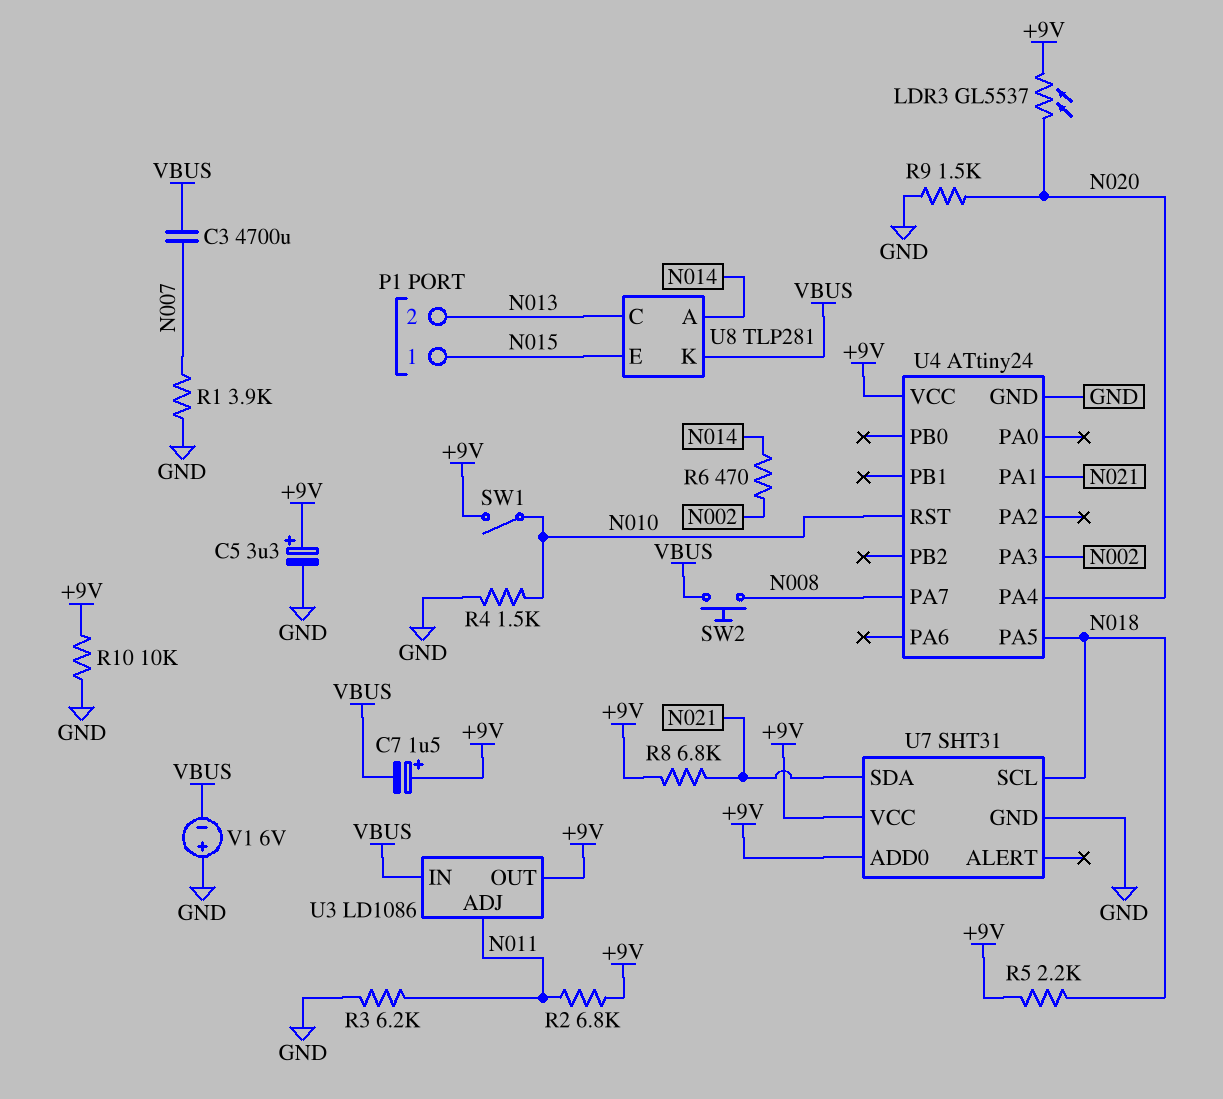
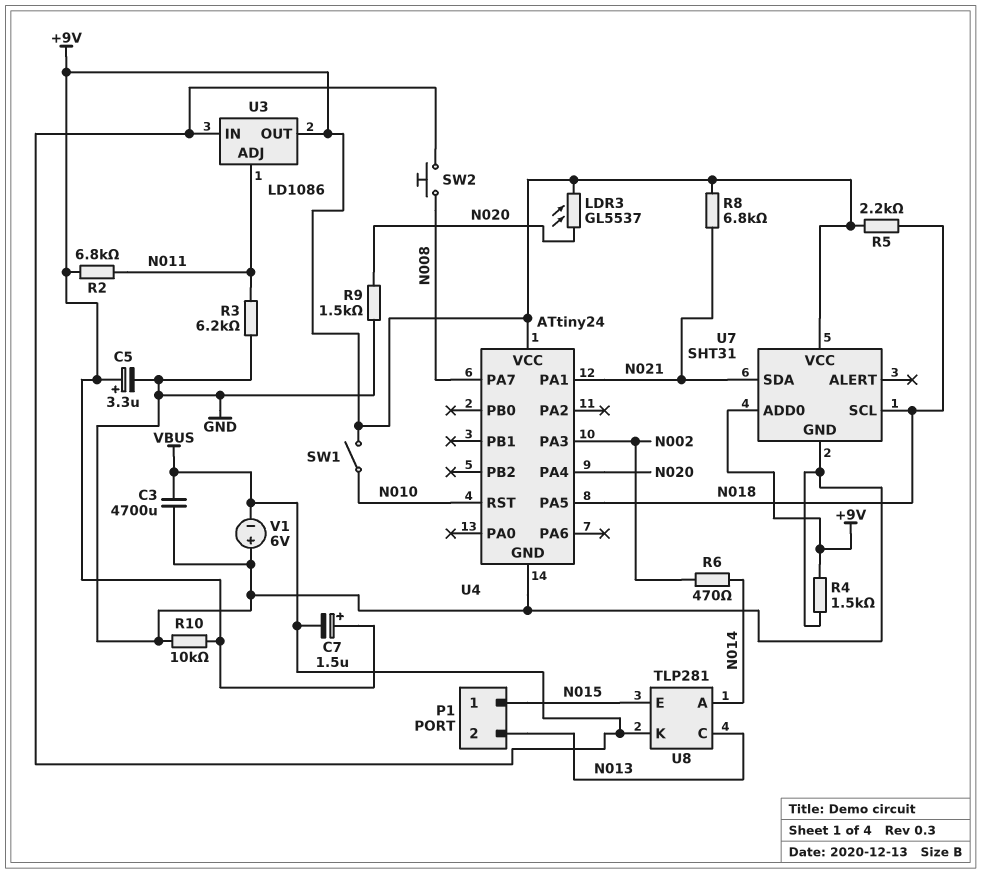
C3: 4700uF (N007, VBUS) -> 4700uF (GND, VBUS)
R1: 3.9k (GND, N007) -> none
R4: 1.5k (GND, N010) -> 1.5k (+9V, GND)

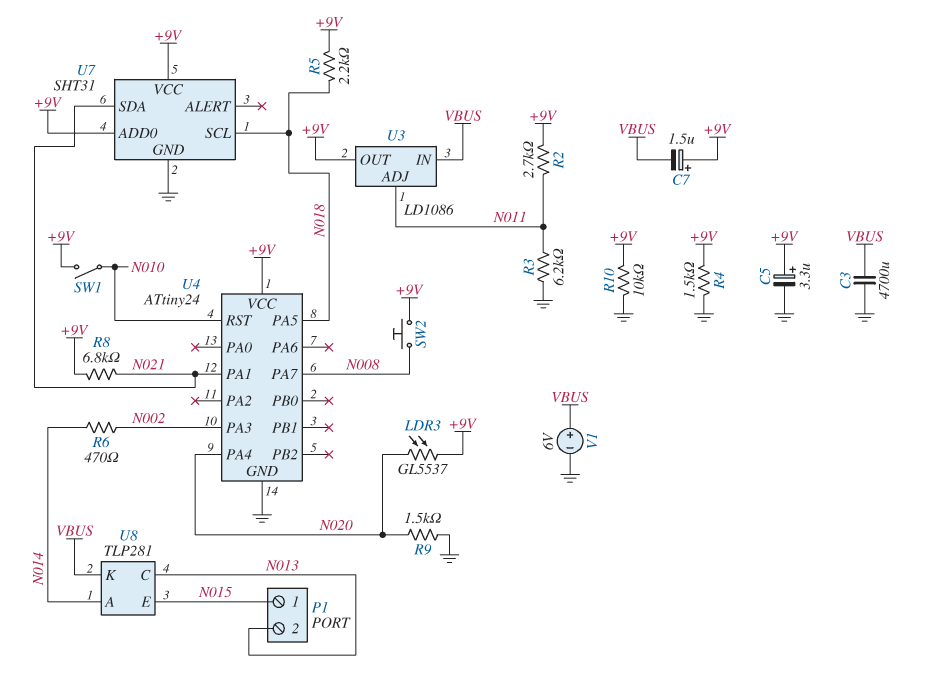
R2: 6.8k (+9V, N011) -> 2.7k (+9V, N011)
SW2: button (N008, VBUS) -> button (+9V, N008)
V1: 6V (plus GND, minus VBUS) -> 6V (plus VBUS, minus GND)

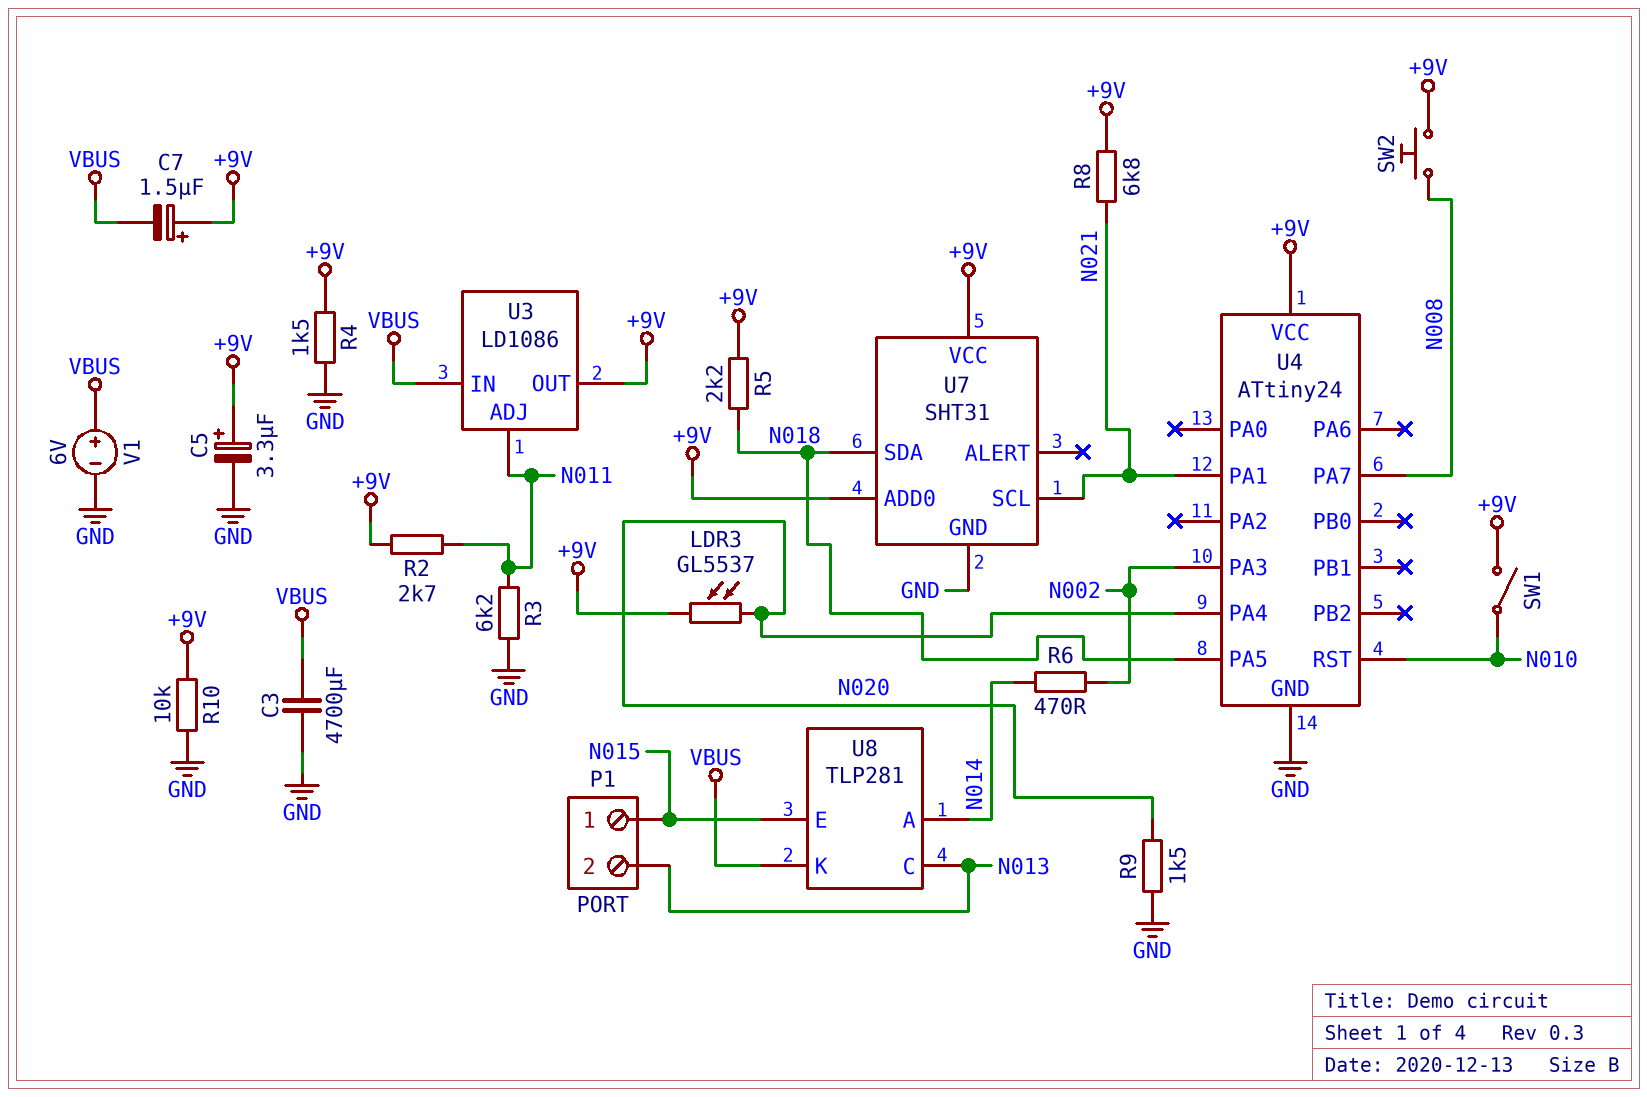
U7 pin SCL: N018 -> N021
U7 pin SDA: N021 -> N018

